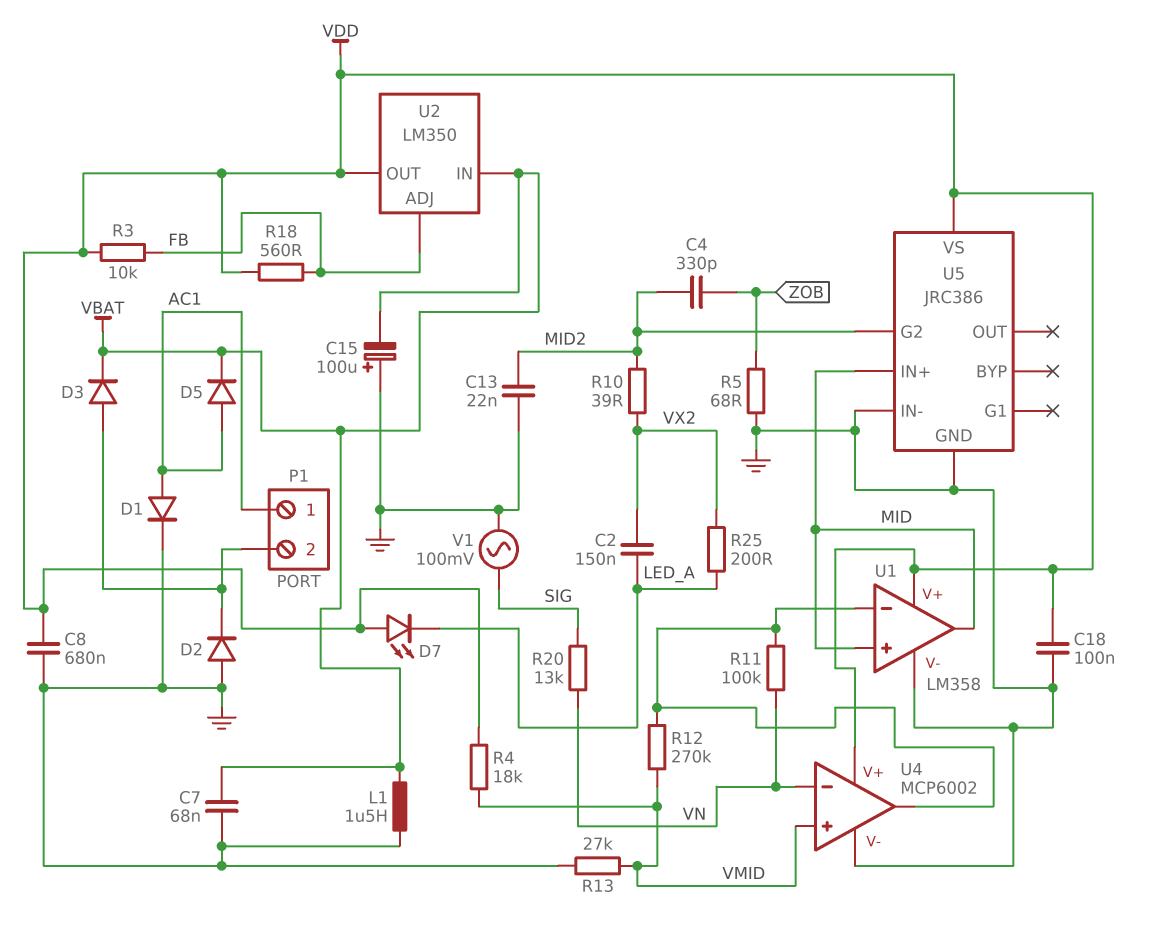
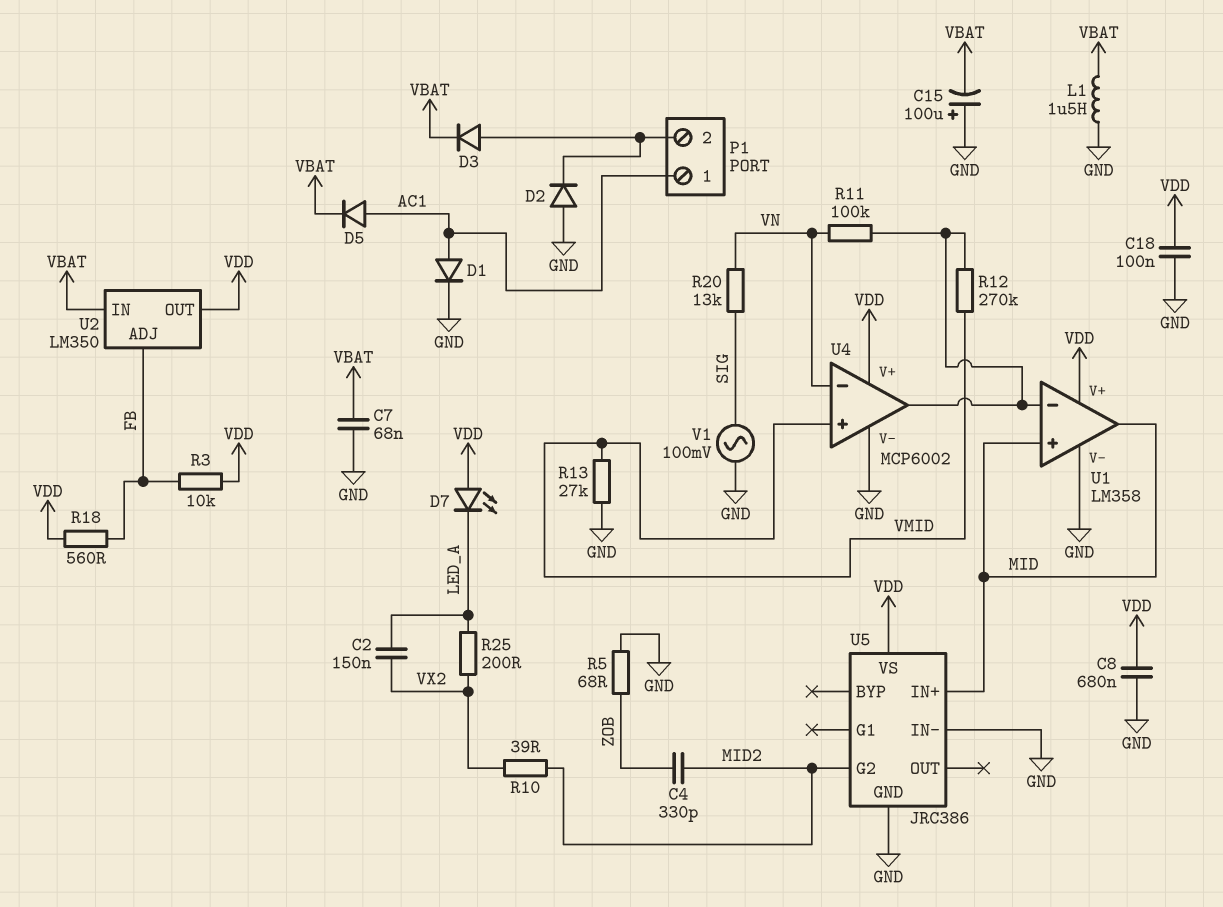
C13: 22nF (GND, MID2) -> none
R4: 18k (VDD, VMID) -> none

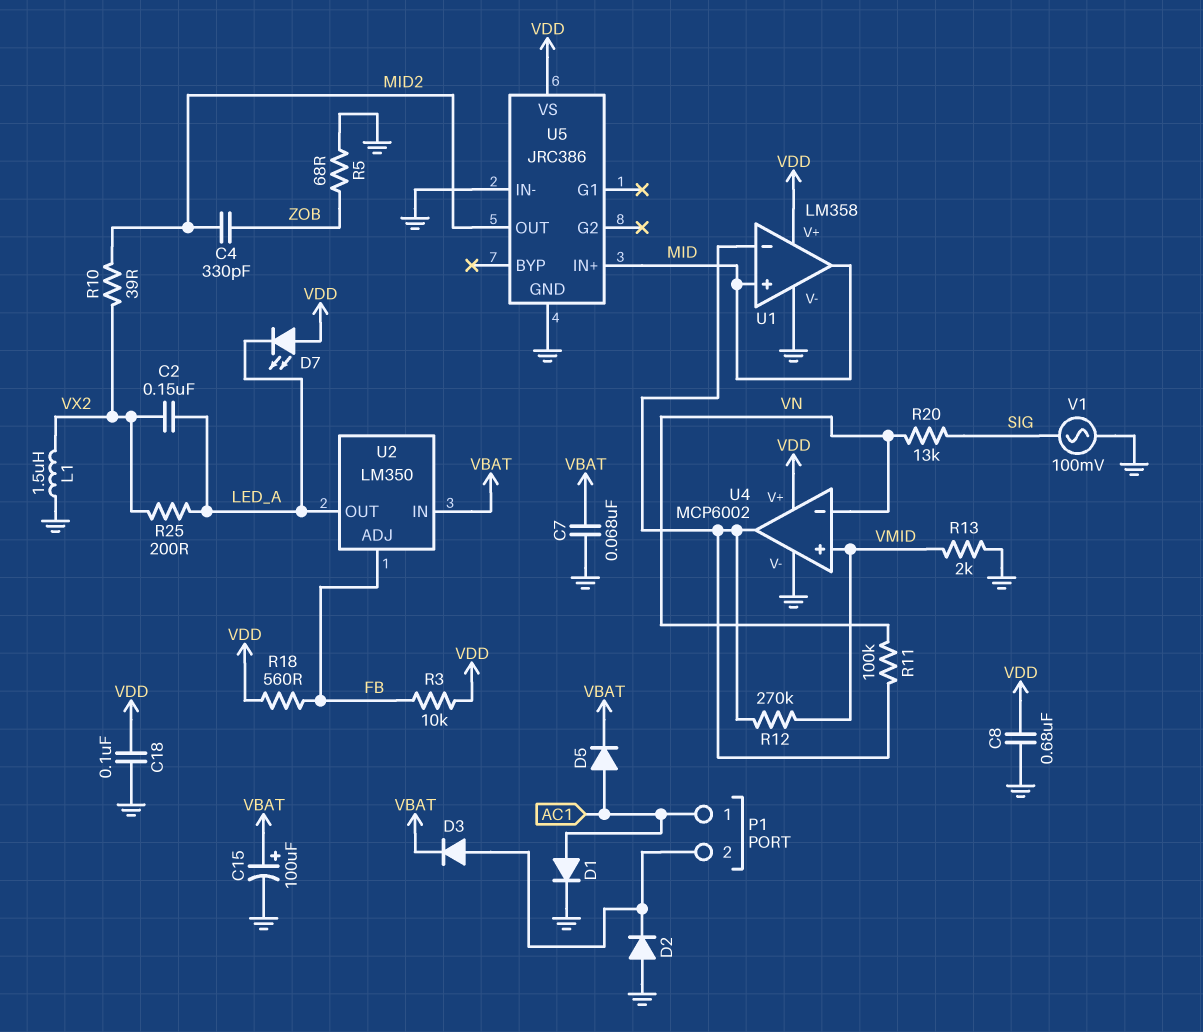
C15: 100uF (plus GND, minus VBAT) -> 100uF (plus VBAT, minus GND)
L1: 1.5uH (GND, VBAT) -> 1.5uH (GND, VX2)
R13: 27k (GND, VMID) -> 2k (GND, VMID)
U2 pin OUT: VDD -> LED_A
U5 pin G2: MID2 -> none
U5 pin OUT: none -> MID2

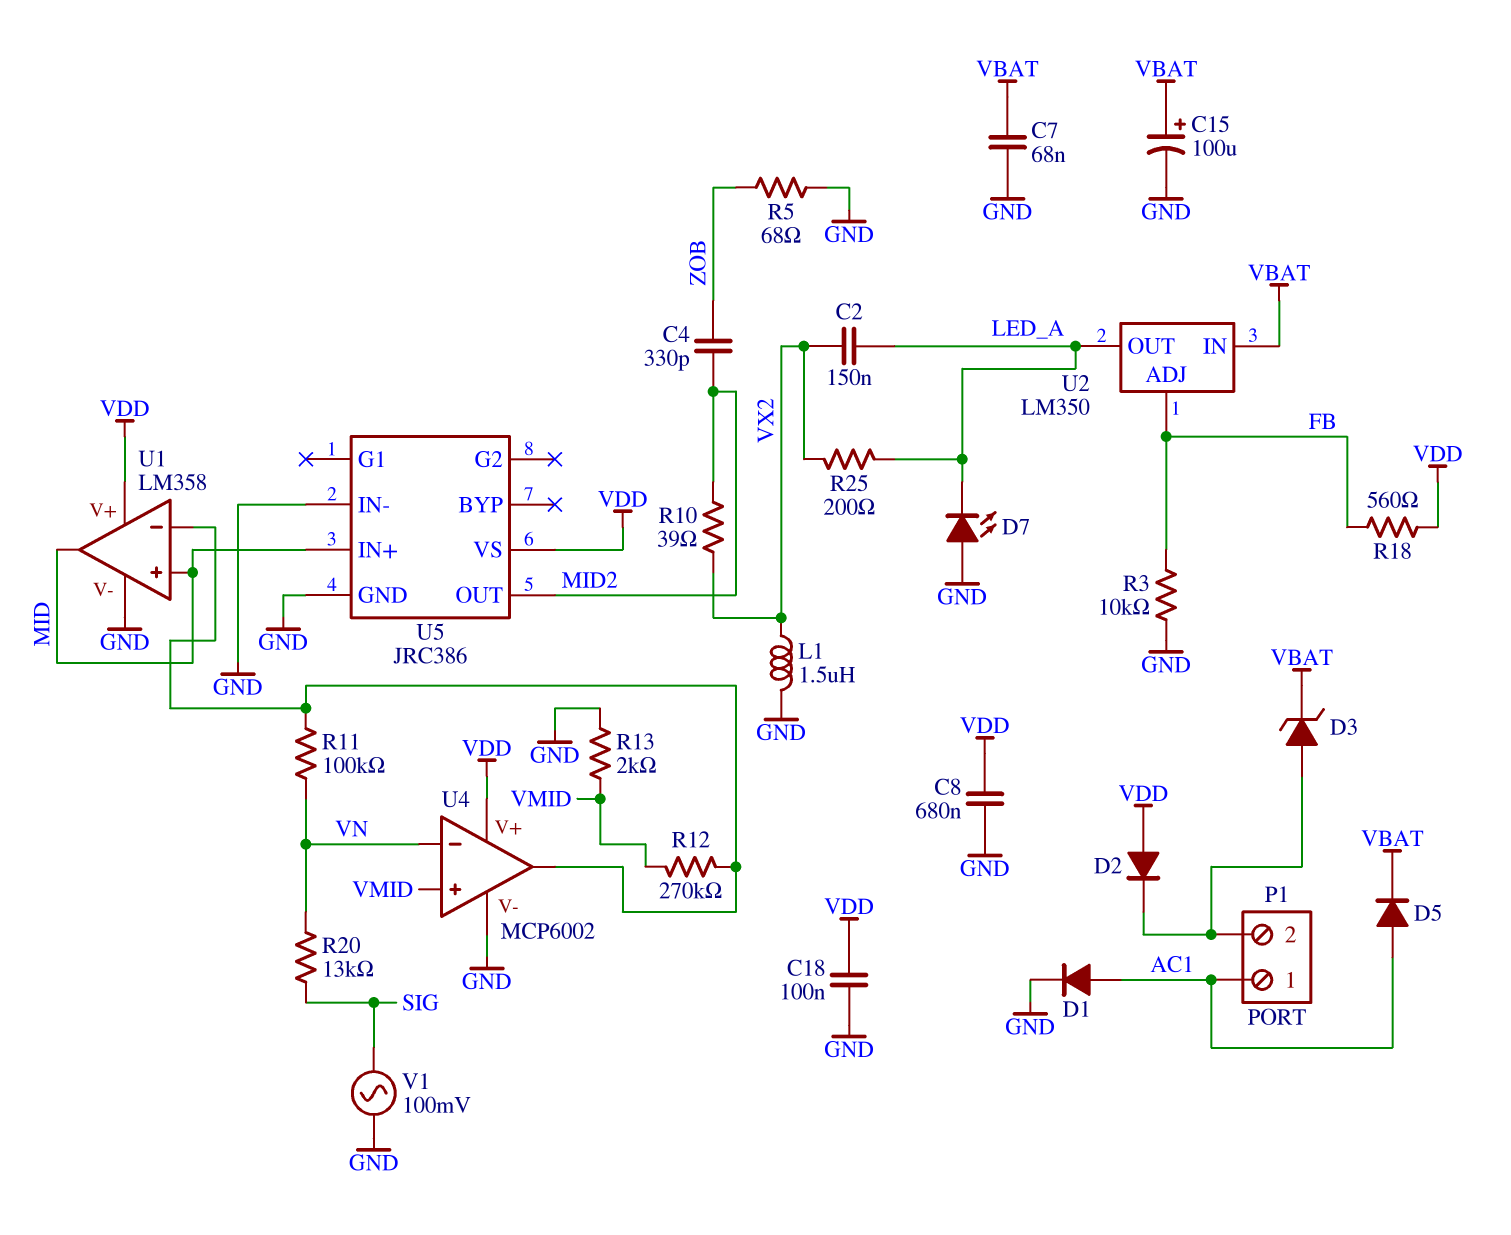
D2: diode (A GND, K P1/2) -> diode (A VDD, K P1/2)
D3: diode (A P1/2, K VBAT) -> zener (A P1/2, K VBAT)
D7: LED (A VDD, K LED_A) -> LED (A GND, K LED_A)
R3: 10k (FB, VDD) -> 10k (FB, GND)

